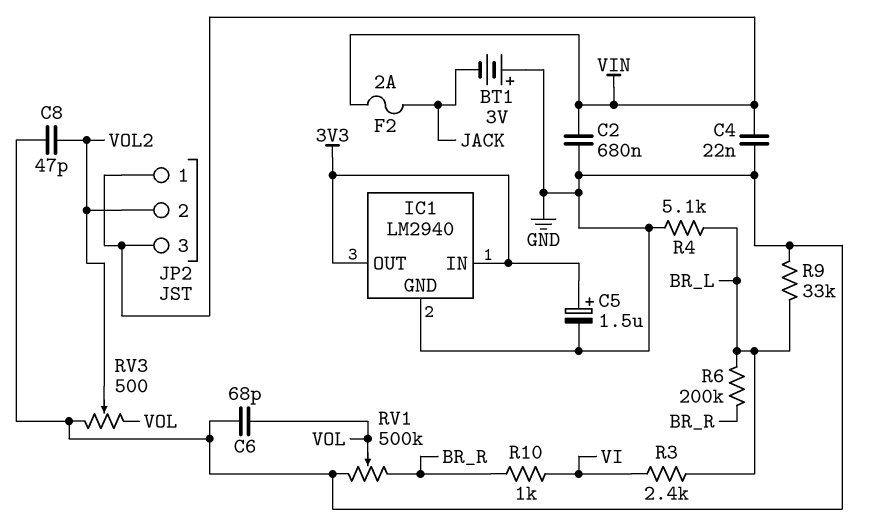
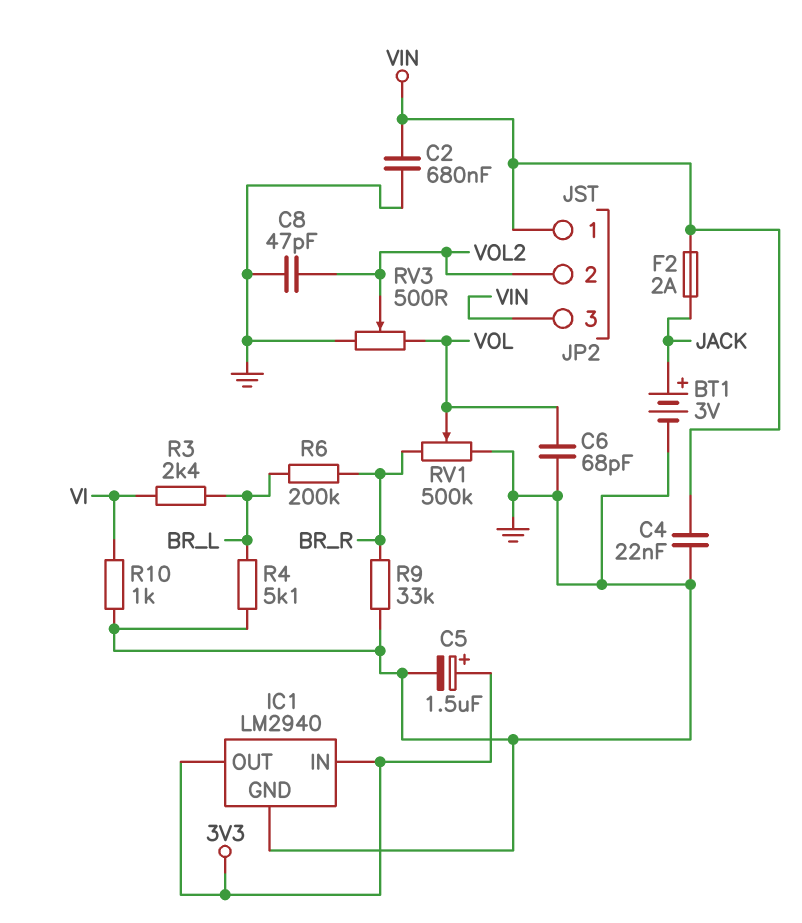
BT1: 3V (plus GND, minus JACK) -> 3V (plus JACK, minus GND)
R9: 33k (BR_L, GND) -> 33k (BR_R, GND)
R10: 1k (BR_R, VI) -> 1k (GND, VI)

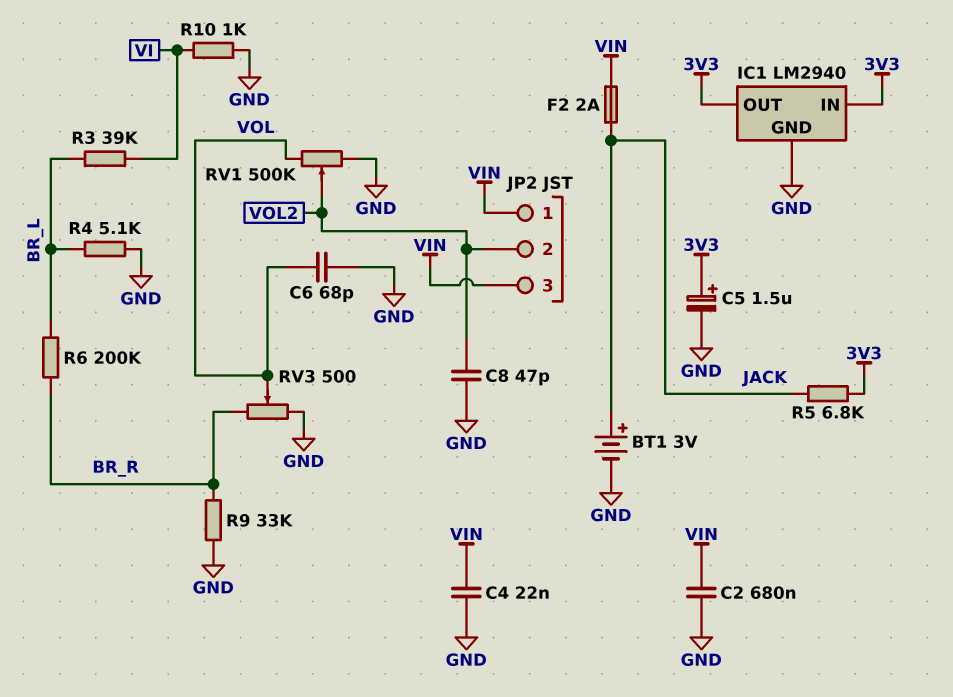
R3: 2.4k (BR_L, VI) -> 39k (BR_L, VI)
R5: none -> 6.8k (3V3, JACK)
RV1: 500k (BR_R, GND, wiper VOL) -> 500k (GND, VOL, wiper VOL2)
RV3: 500 (GND, VOL, wiper VOL2) -> 500 (BR_R, GND, wiper VOL)

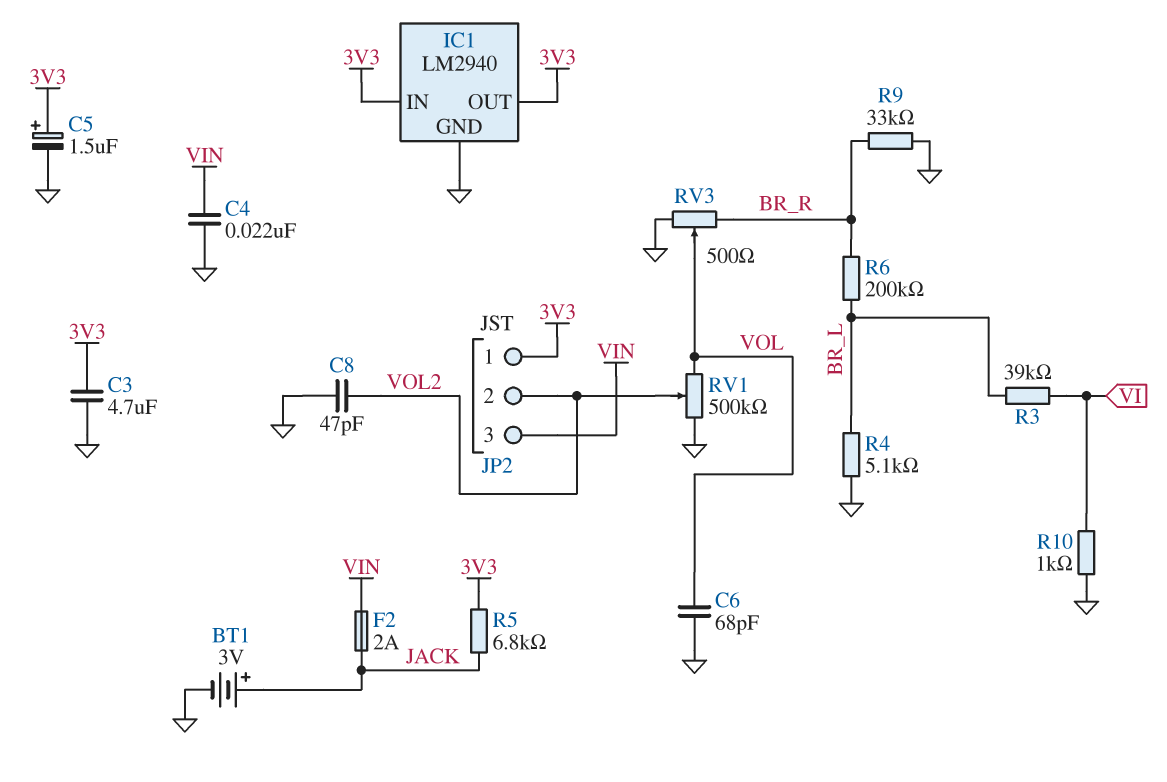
C2: 680nF (GND, VIN) -> none
C3: none -> 4.7uF (3V3, GND)
JP2 pin 1: VIN -> 3V3

